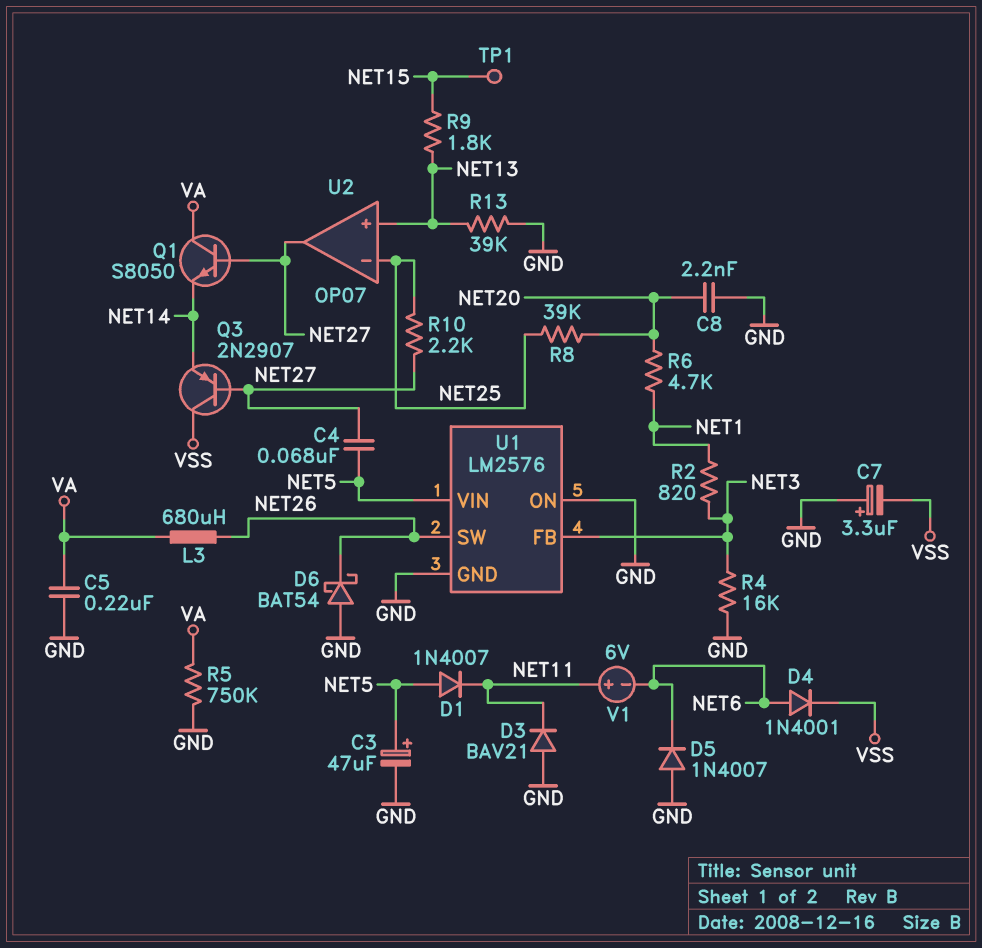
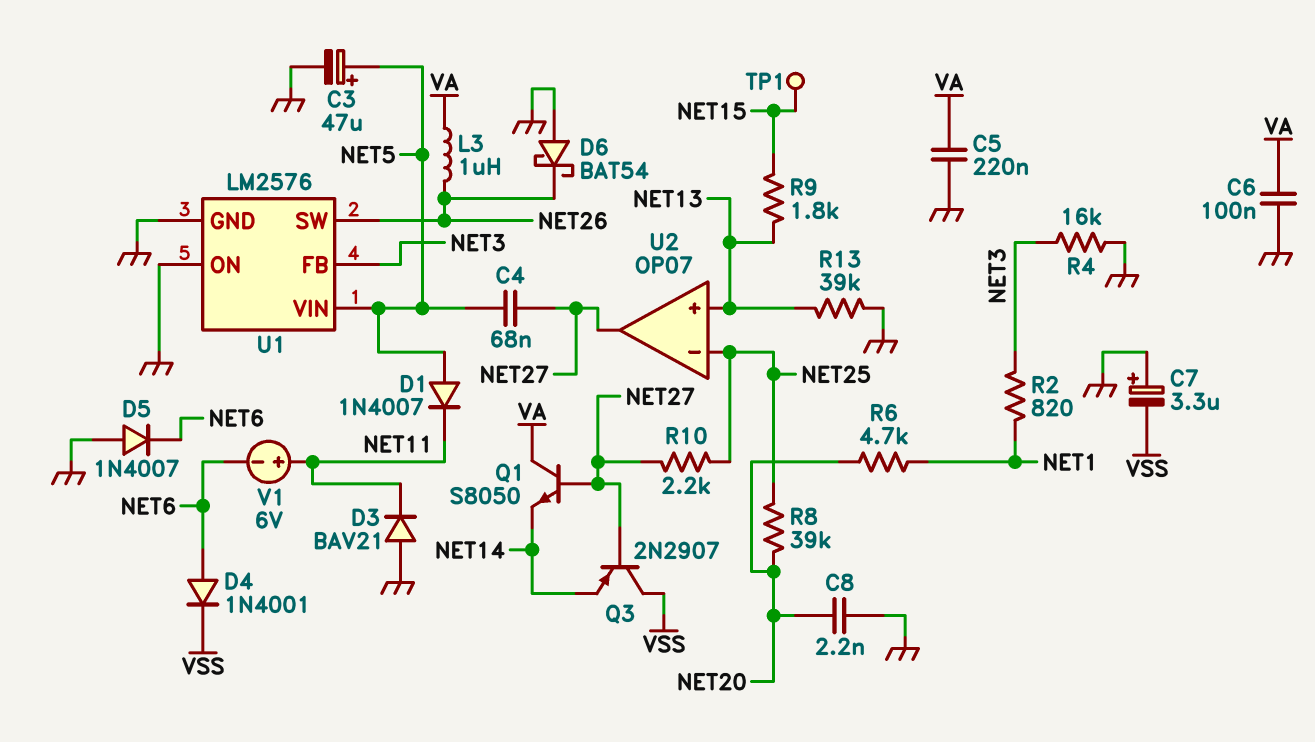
C6: none -> 100nF (GND, VA)
L3: 680uH (NET26, VA) -> 1uH (NET26, VA)
R5: 750k (GND, VA) -> none

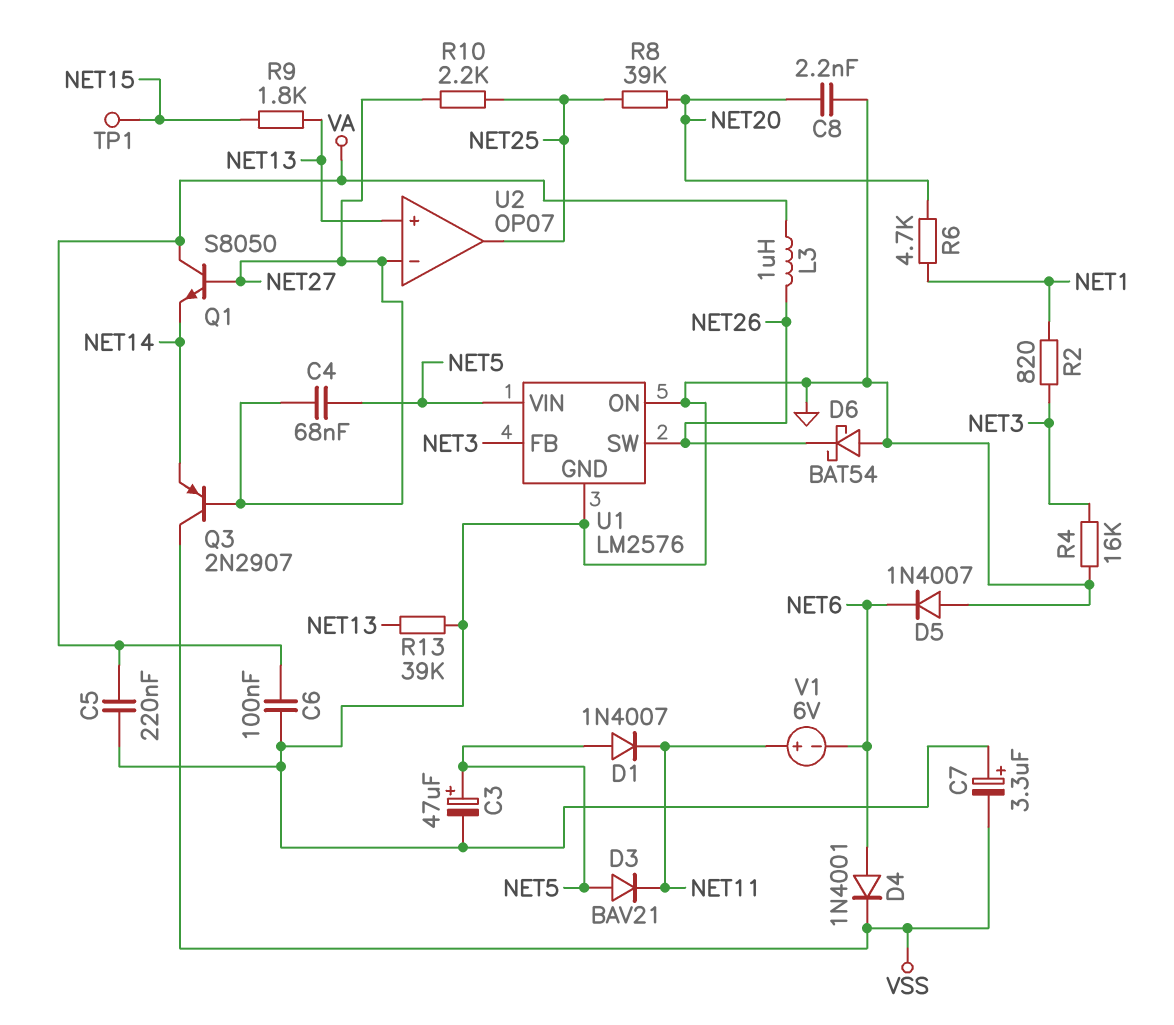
D3: diode BAV21 (A GND, K NET11) -> diode BAV21 (A NET5, K NET11)
U2 pin in-: NET25 -> NET27
U2 pin out: NET27 -> NET25

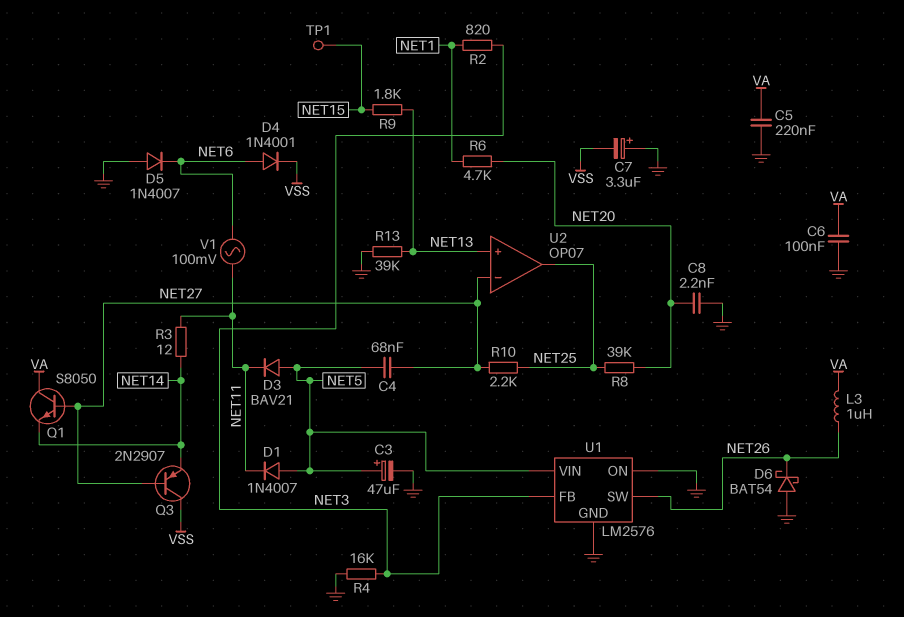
R3: none -> 12 (NET11, NET14)
V1: 6V (plus NET11, minus NET6) -> AC 100mV (NET6, NET11)

